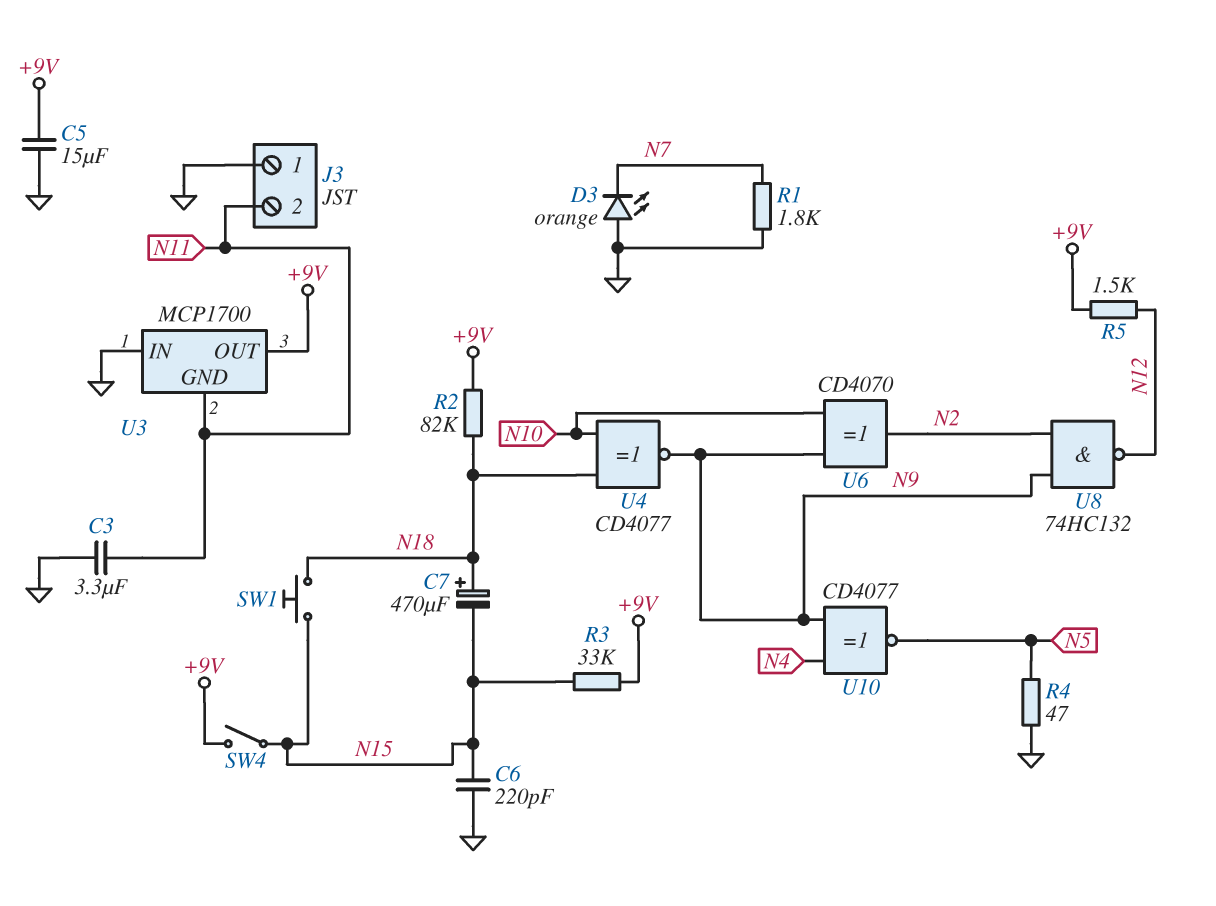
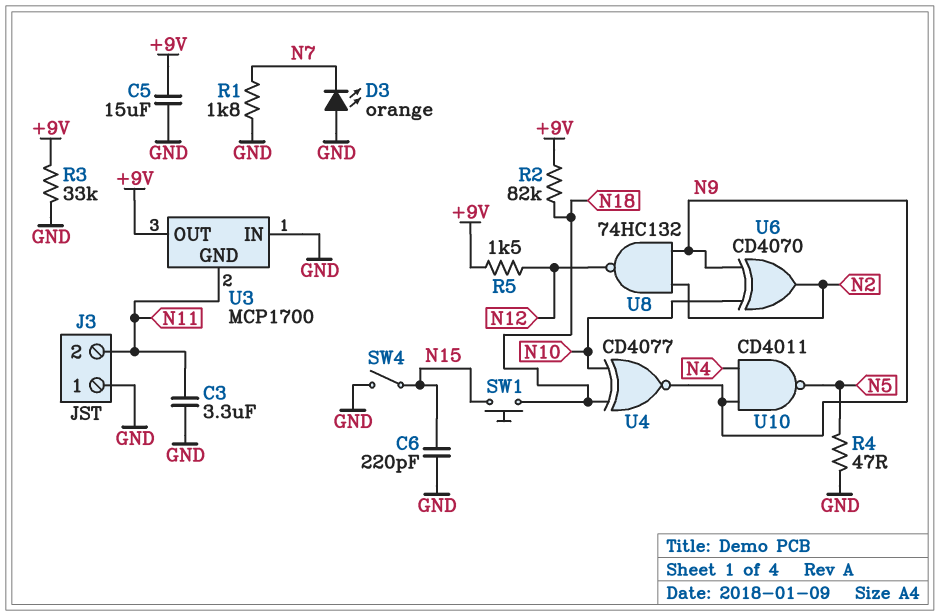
C7: 470uF (plus N18, minus N15) -> none
R3: 33k (+9V, N15) -> 33k (+9V, GND)
SW4: switch (+9V, N15) -> switch (GND, N15)
U10: XNOR CD4077 (in N4, in N9, out N5) -> NAND CD4011 (in N4, in N9, out N5)

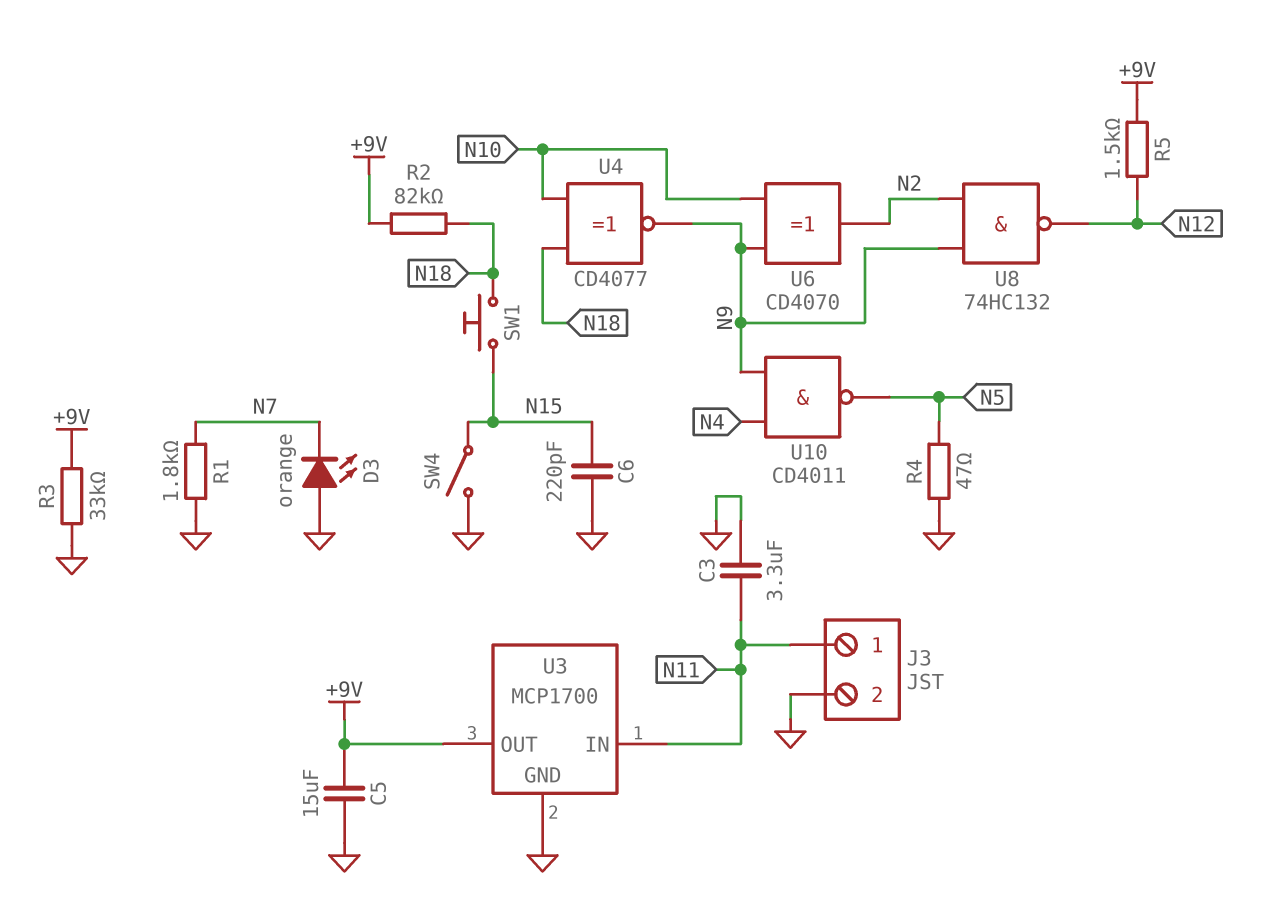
J3 pin 1: GND -> N11
J3 pin 2: N11 -> GND
U3 pin GND: N11 -> GND
U3 pin IN: GND -> N11

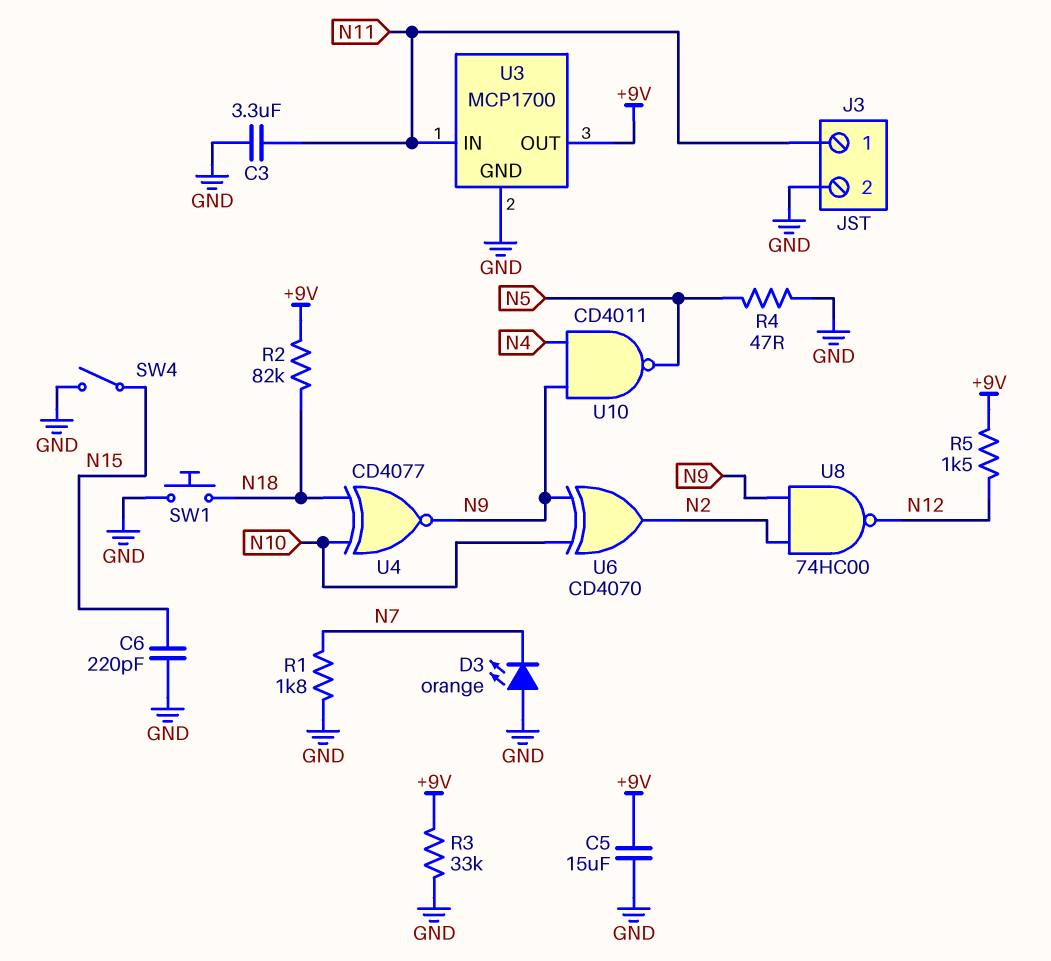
SW1: button (N15, N18) -> button (GND, N18)
U8: NAND 74HC132 (in N2, in N9, out N12) -> NAND 74HC00 (in N2, in N9, out N12)

